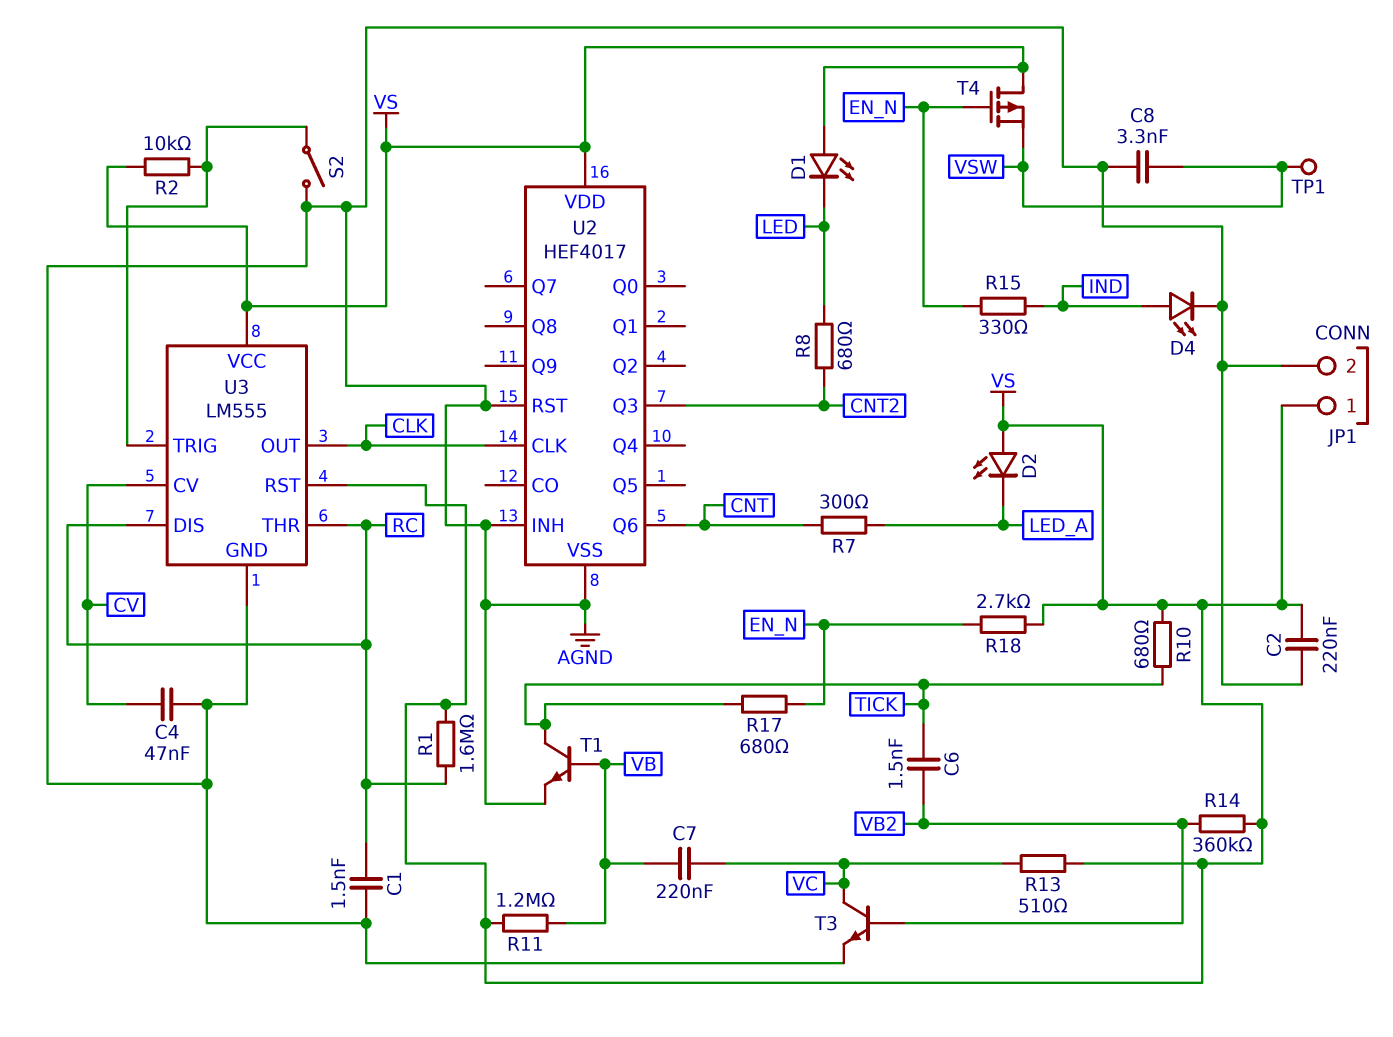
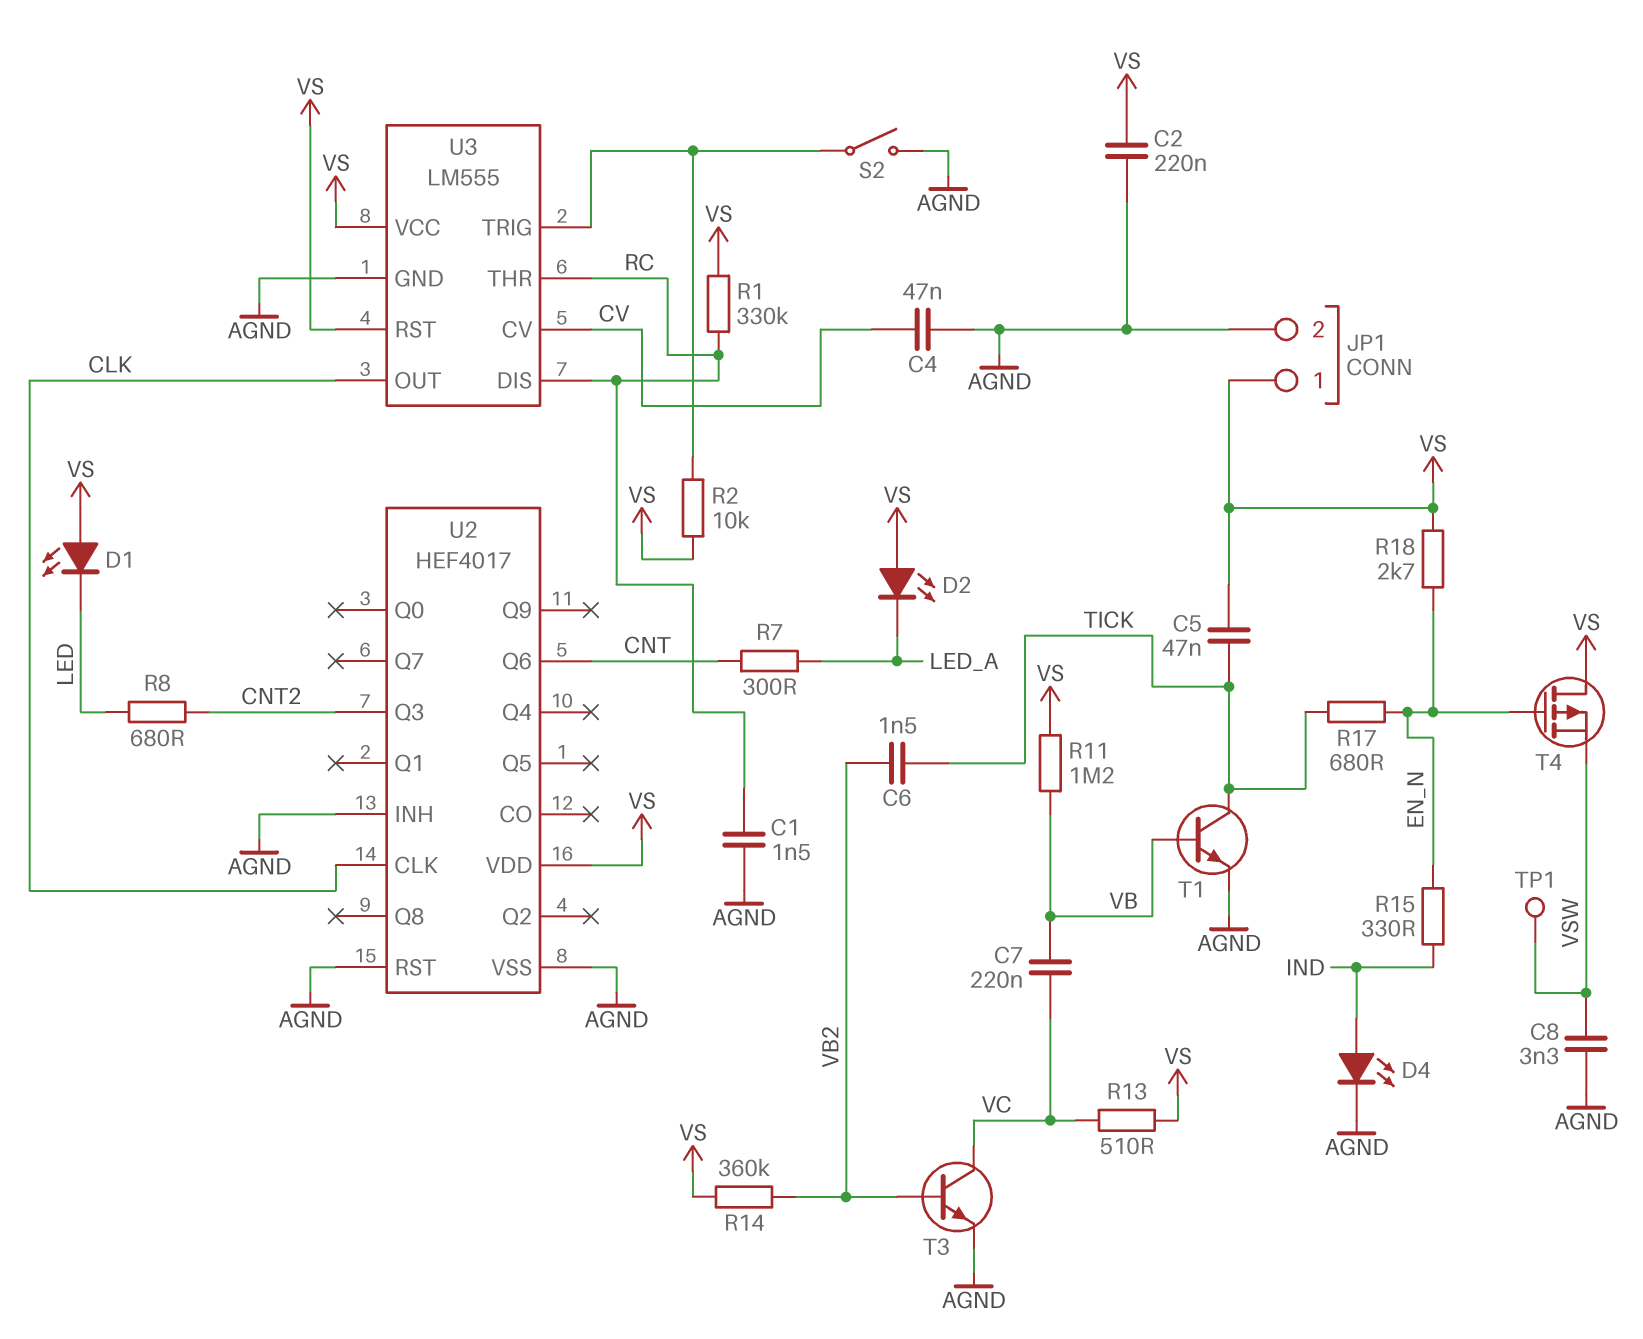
C5: none -> 47nF (TICK, VS)
R1: 1.6M (RC, VS) -> 330k (RC, VS)
R10: 680 (TICK, VS) -> none

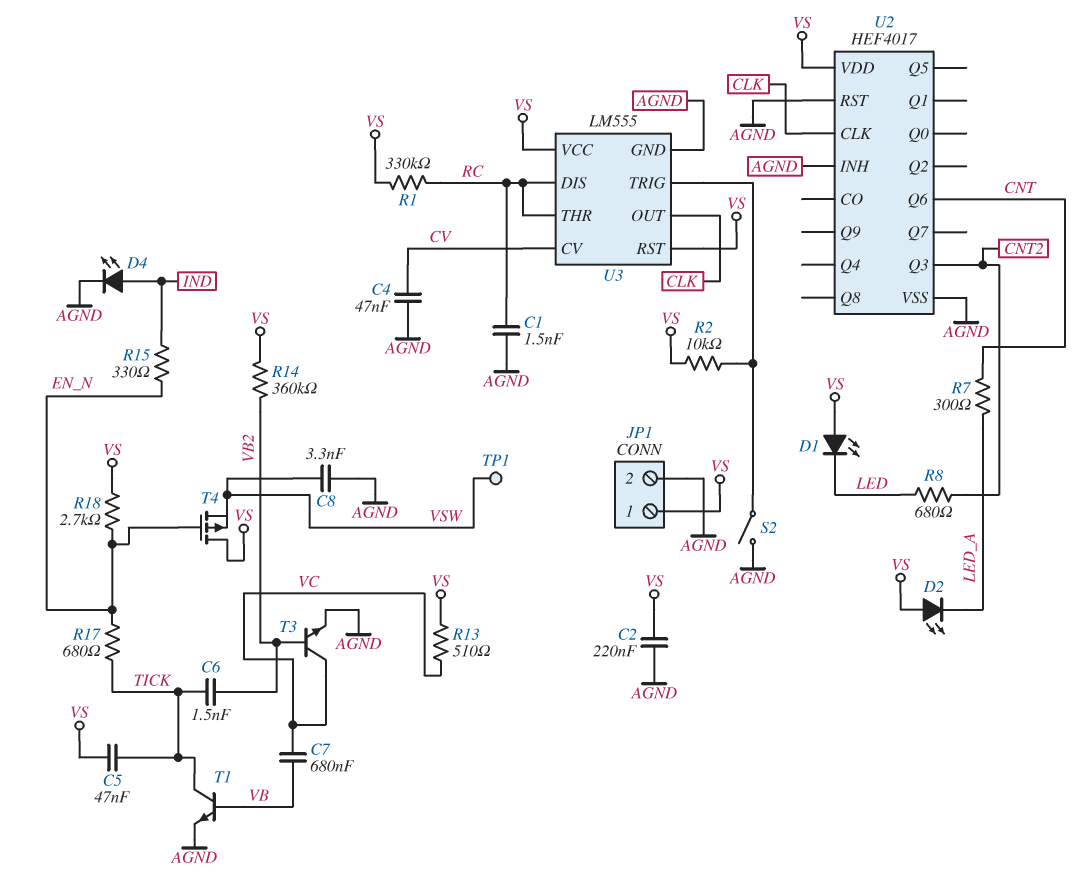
C7: 220nF (VB, VC) -> 680nF (VB, VC)
R11: 1.2M (VB, VS) -> none

